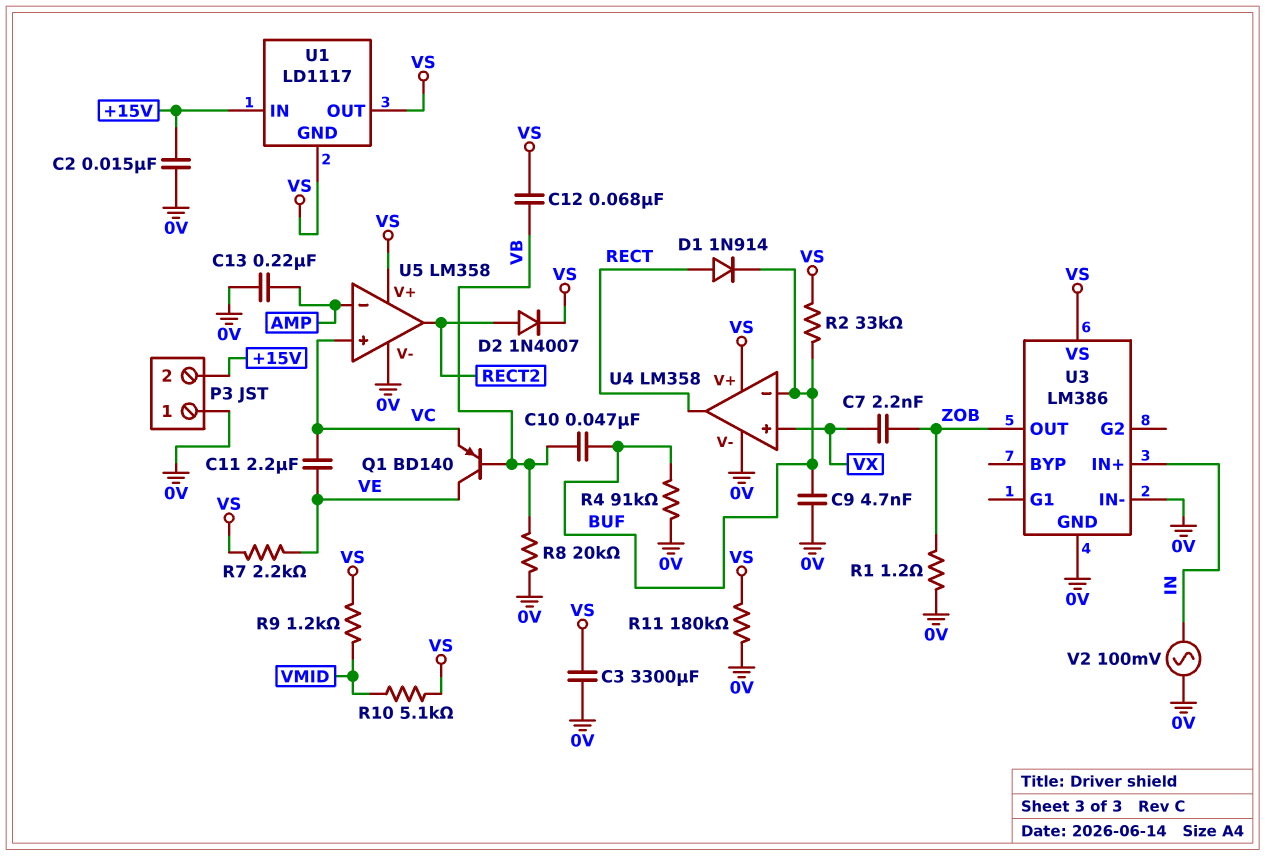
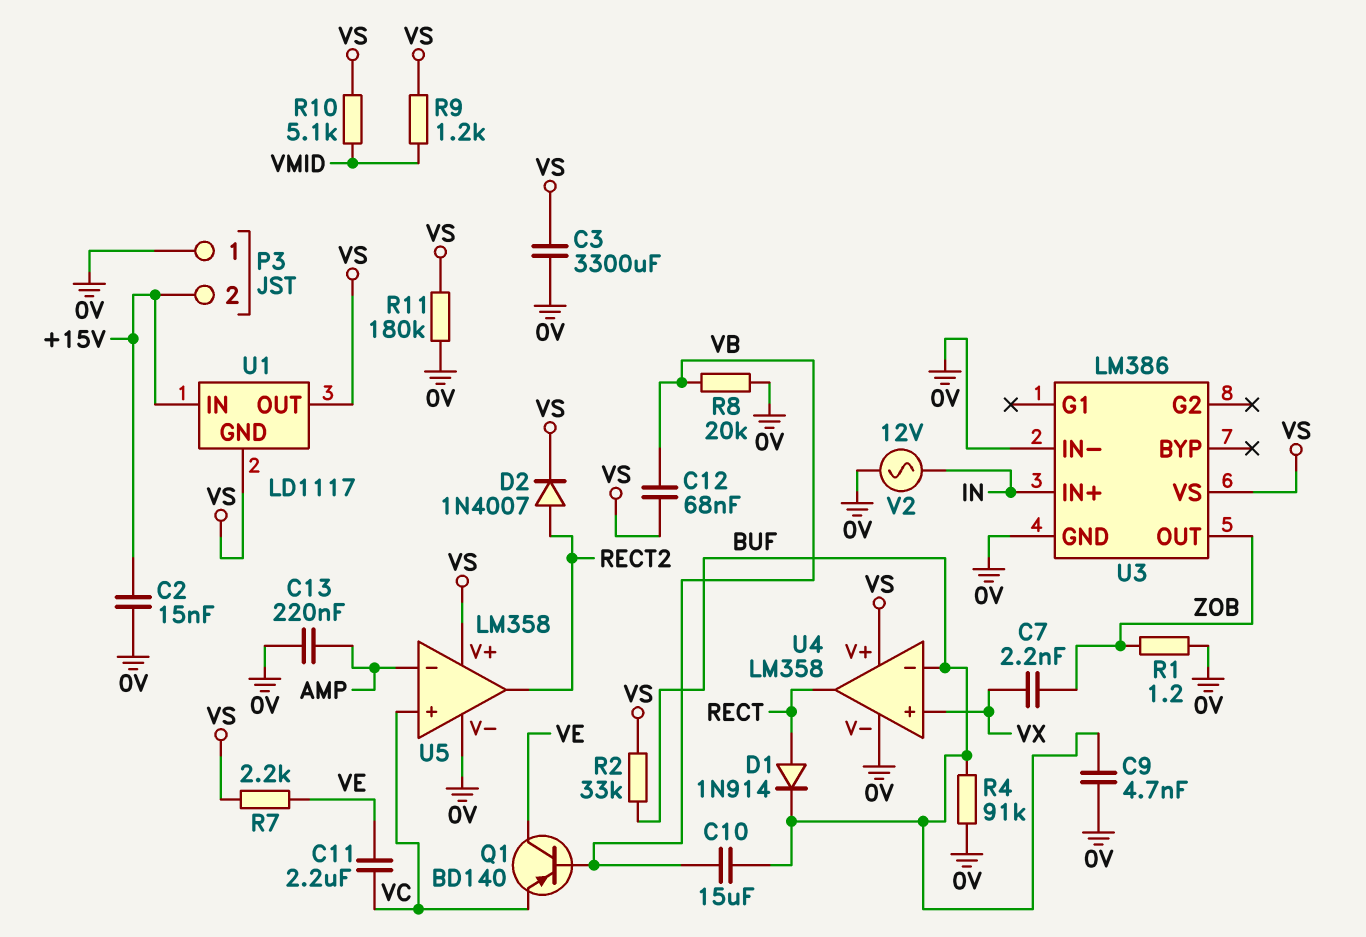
C10: 47nF (BUF, VB) -> 15uF (BUF, VB)
V2: AC 100mV (0V, IN) -> AC 12V (0V, IN)

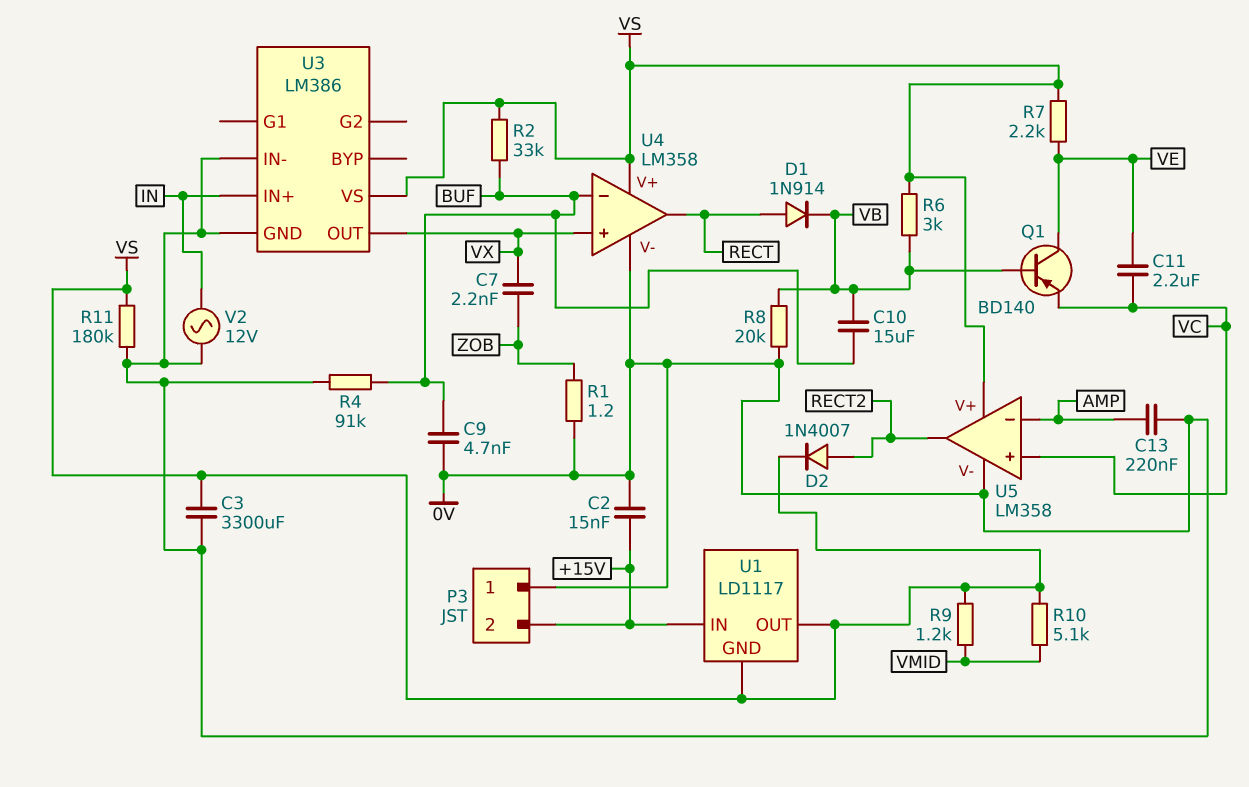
C12: 68nF (VB, VS) -> none
D1: diode 1N914 (A RECT, K BUF) -> diode 1N914 (A RECT, K VB)
R6: none -> 3k (VB, VS)
U3 pin OUT: ZOB -> VX

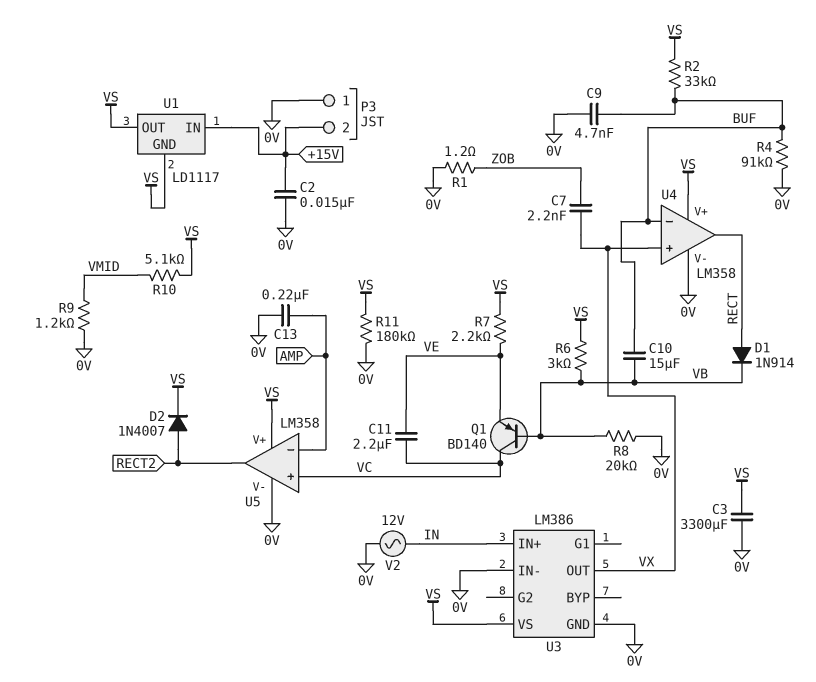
Q1: PNP BD140 (B VB, C VE, E VC) -> PNP BD140 (B VB, C VC, E VE)
R9: 1.2k (VMID, VS) -> 1.2k (0V, VMID)

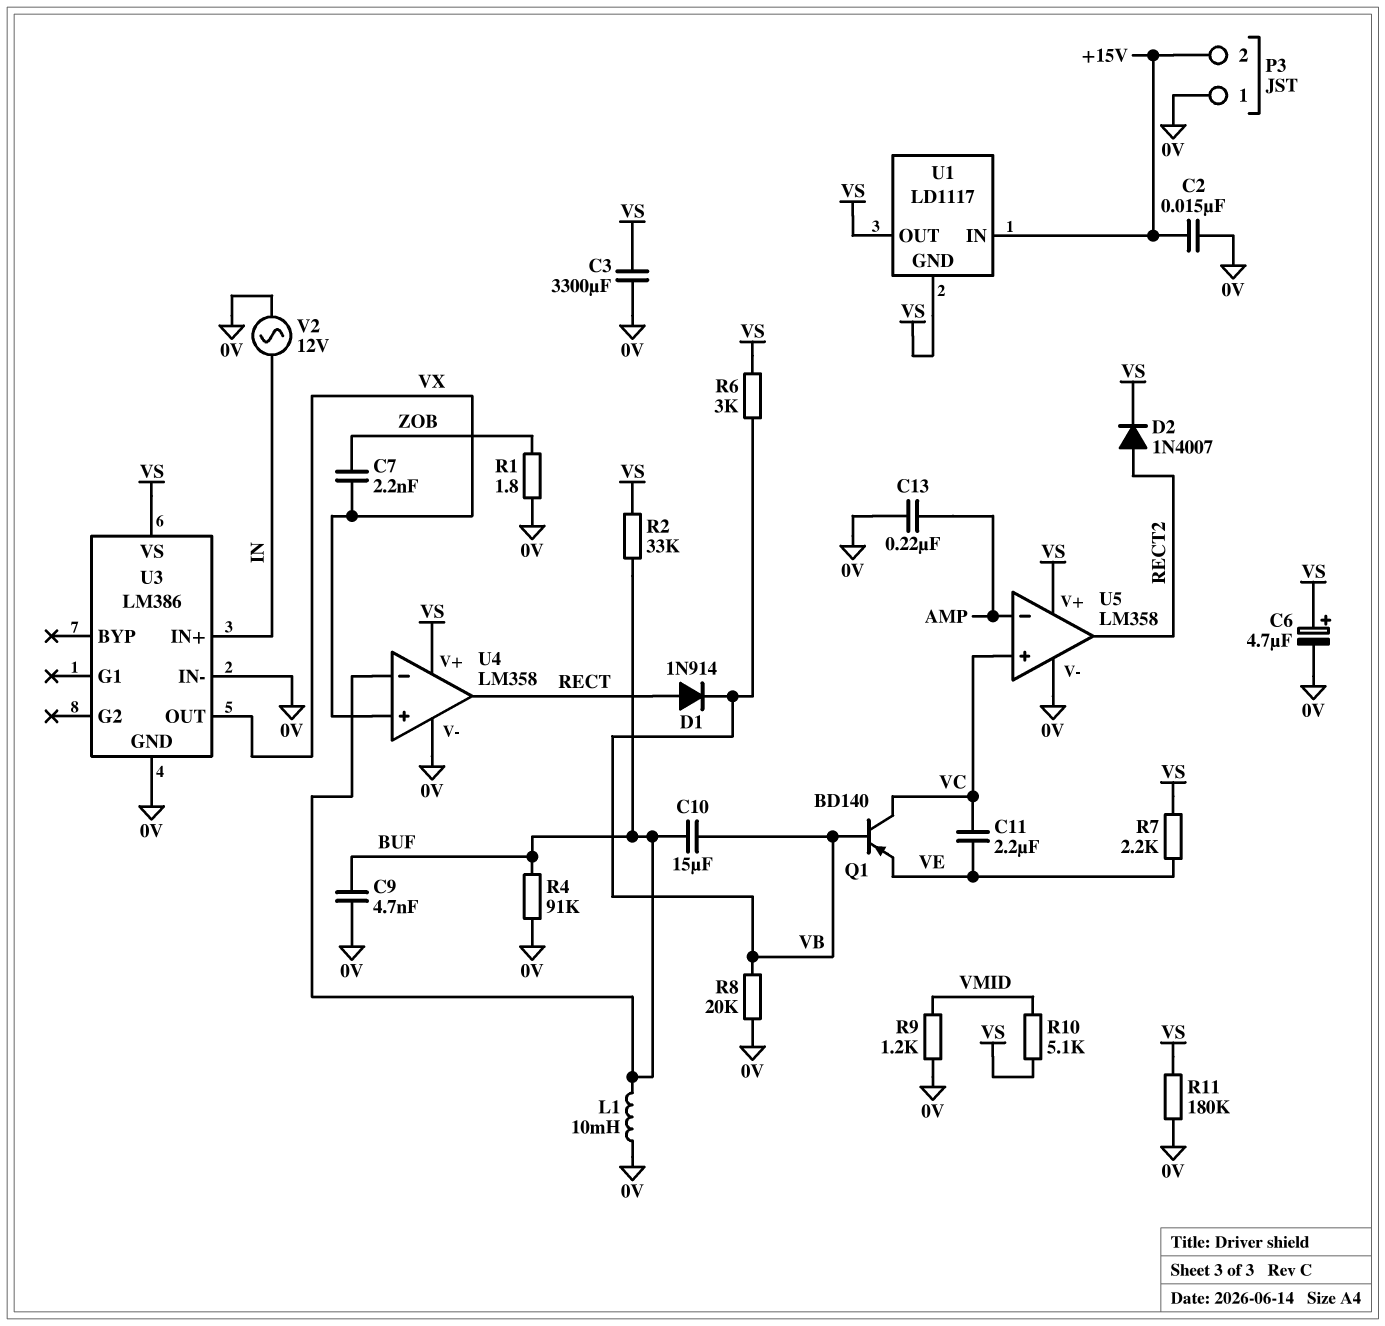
C6: none -> 4.7uF (plus VS, minus 0V)
L1: none -> 10mH (0V, BUF)
R1: 1.2 (0V, ZOB) -> 1.8 (0V, ZOB)

